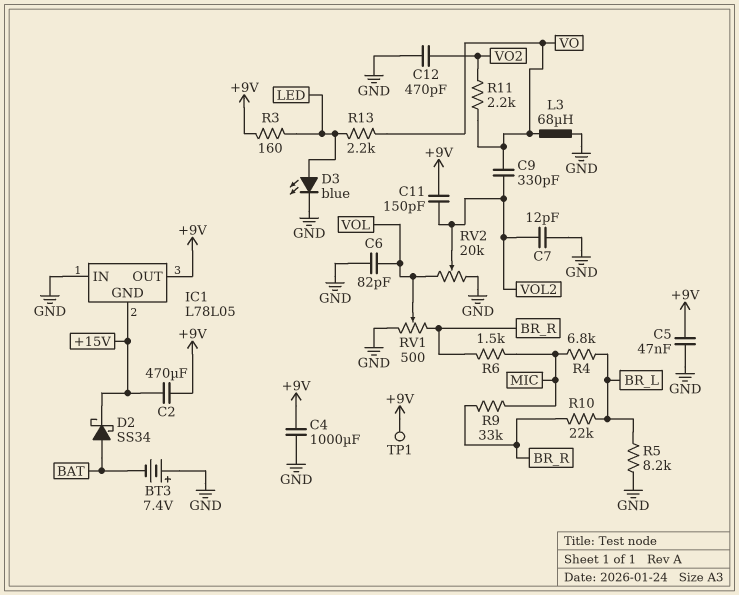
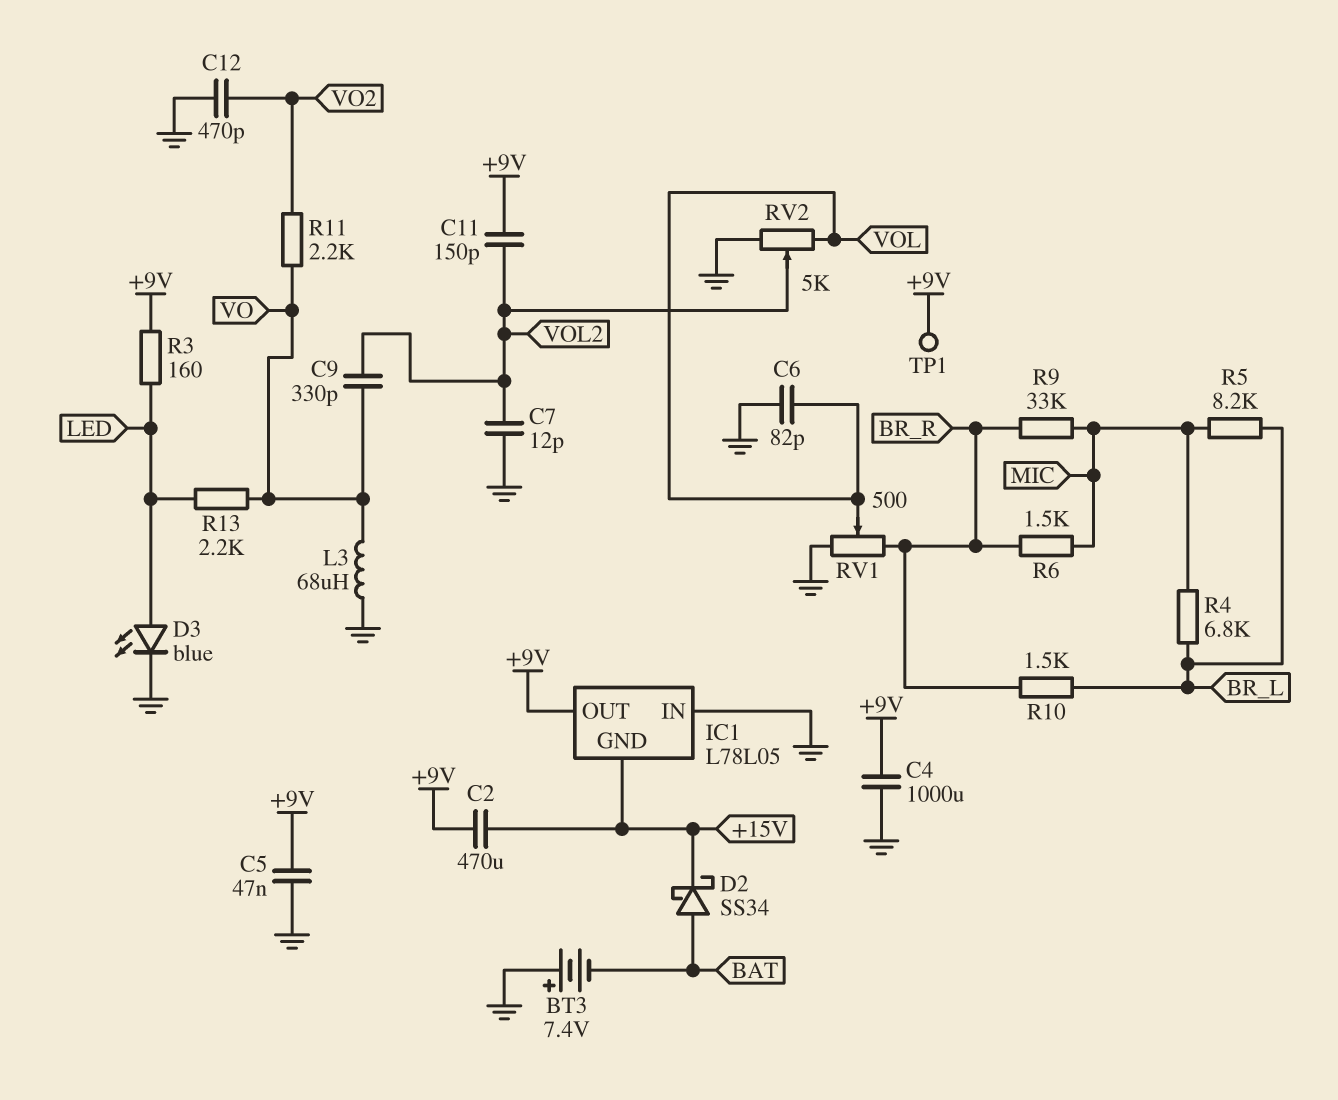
R5: 8.2k (BR_L, GND) -> 8.2k (BR_L, MIC)
R10: 22k (BR_L, BR_R) -> 1.5k (BR_L, BR_R)
RV2: 20k (GND, VOL, wiper VOL2) -> 5k (GND, VOL, wiper VOL2)

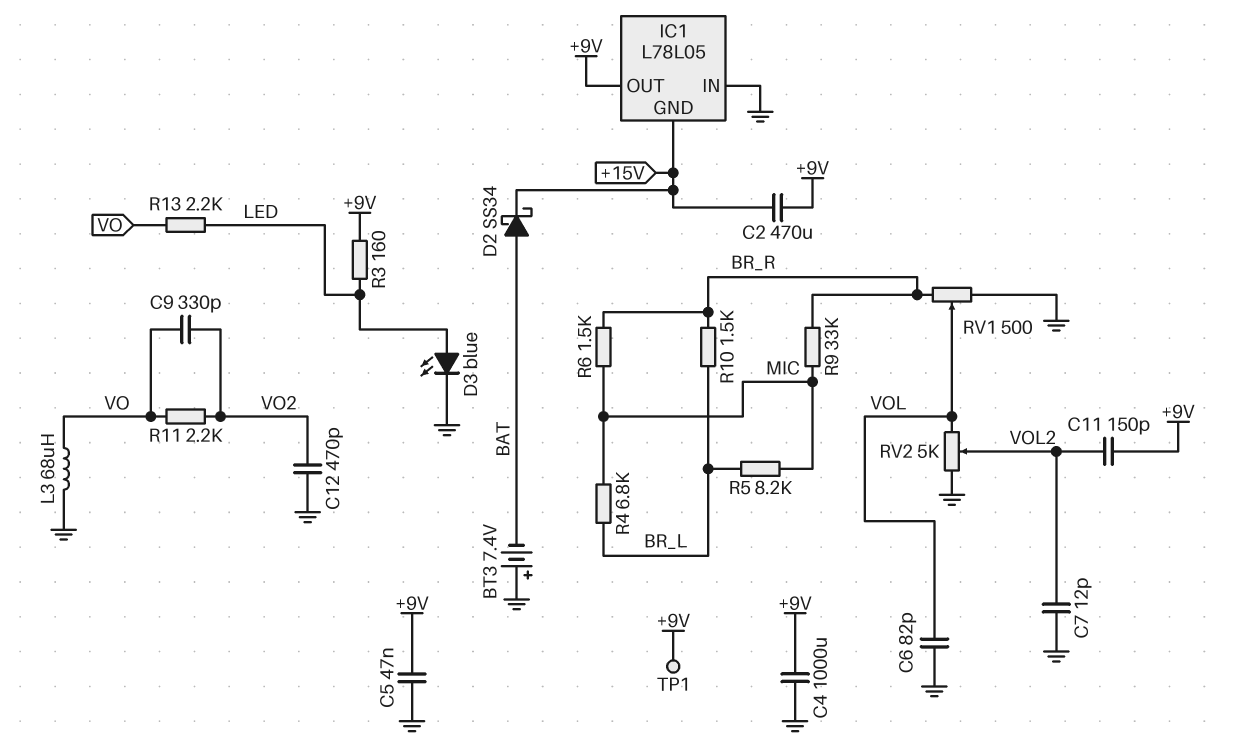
C9: 330pF (VO, VOL2) -> 330pF (VO, VO2)

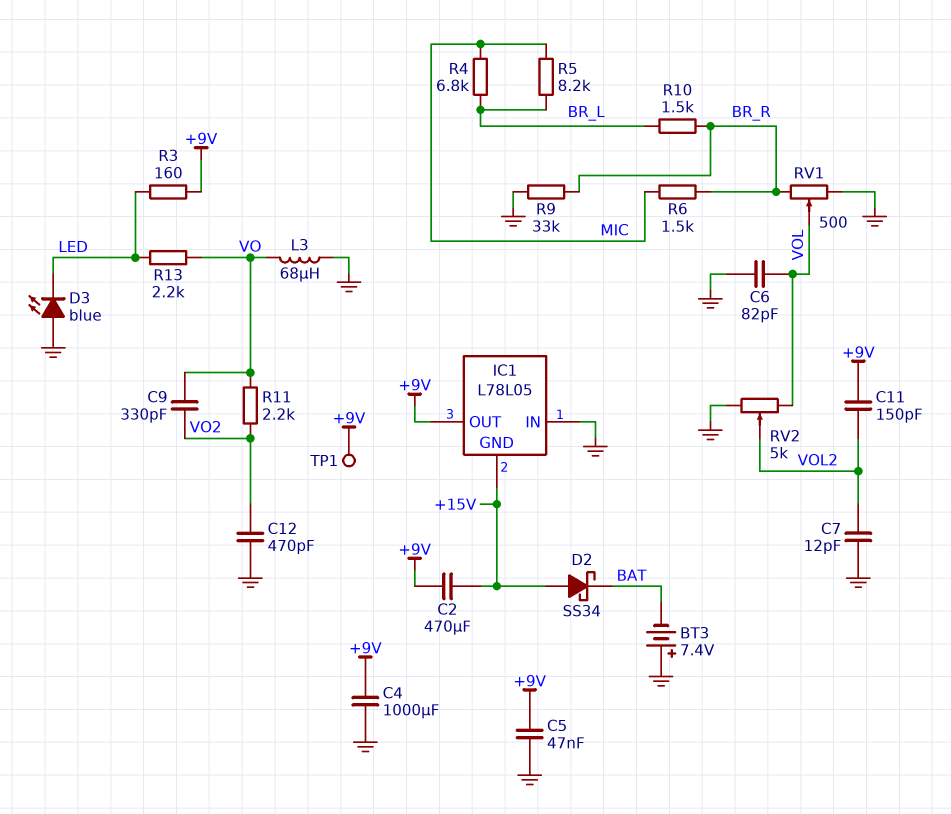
D2: schottky SS34 (A BAT, K +15V) -> schottky SS34 (A +15V, K BAT)
D3: LED blue (A LED, K GND) -> LED blue (A GND, K LED)
R9: 33k (BR_R, MIC) -> 33k (BR_R, GND)

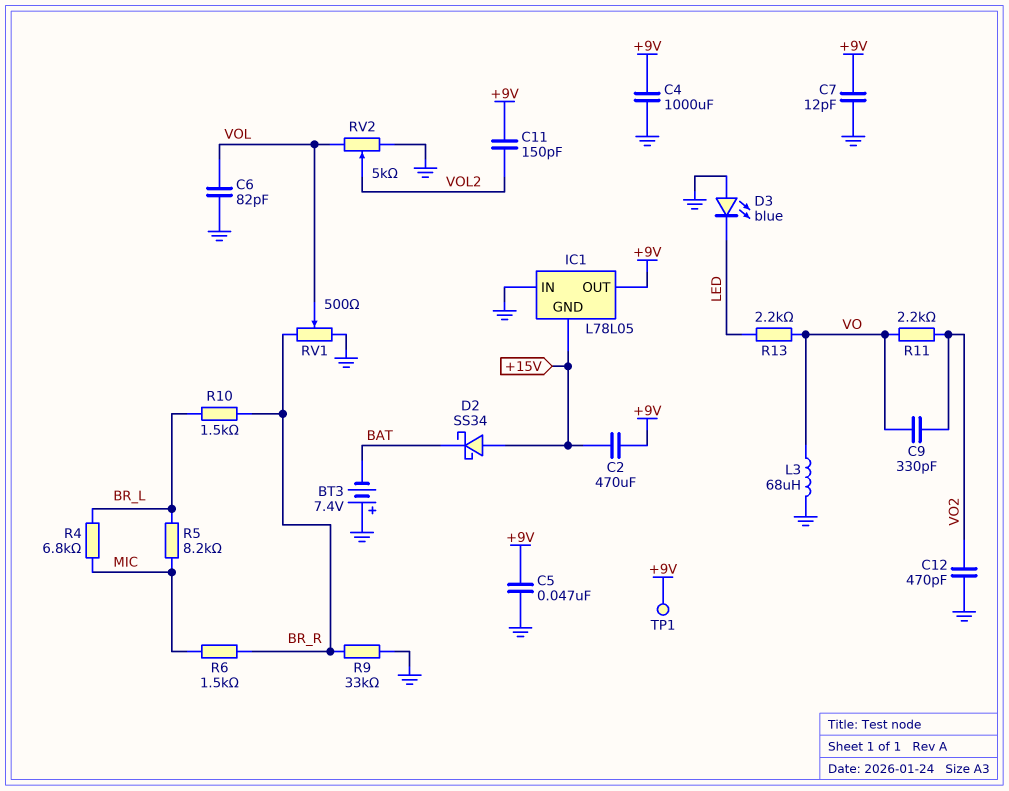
C7: 12pF (GND, VOL2) -> 12pF (+9V, GND)
R3: 160 (+9V, LED) -> none

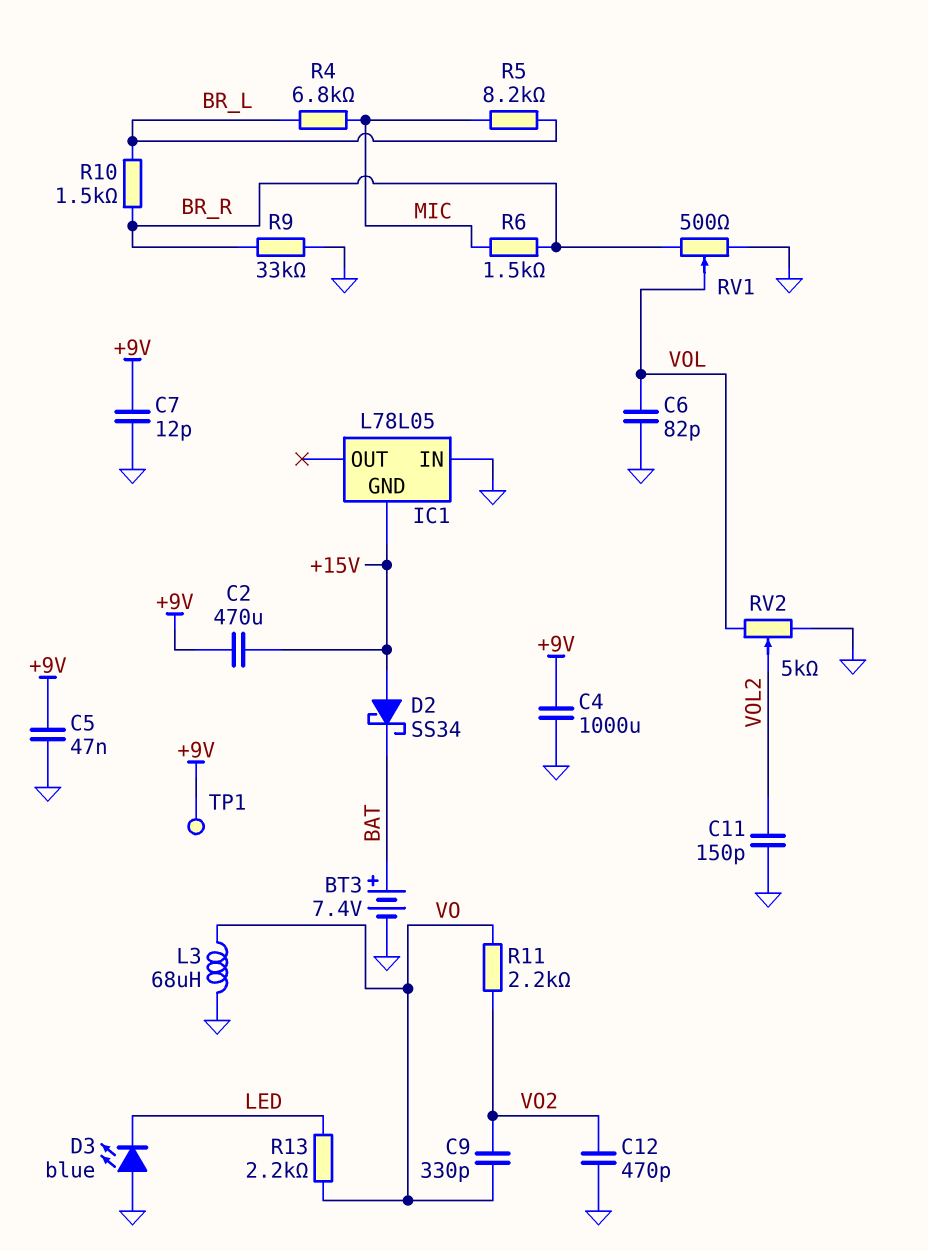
BT3: 7.4V (plus GND, minus BAT) -> 7.4V (plus BAT, minus GND)
C11: 150pF (+9V, VOL2) -> 150pF (GND, VOL2)
IC1 pin OUT: +9V -> none

